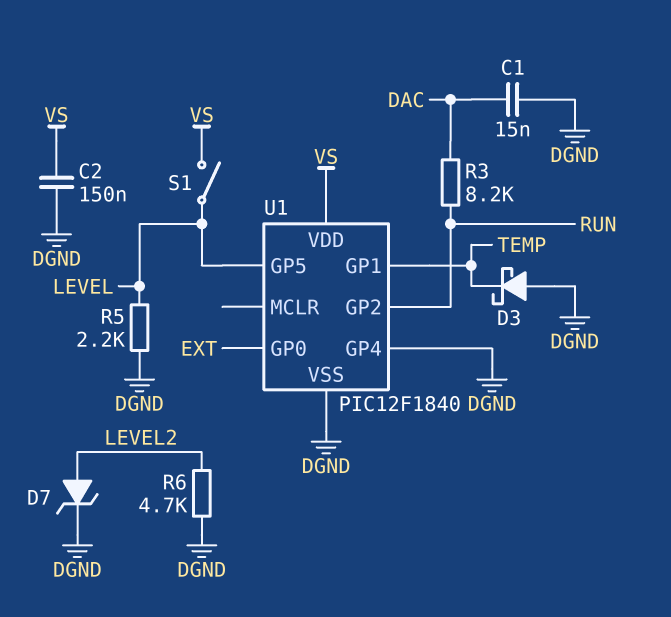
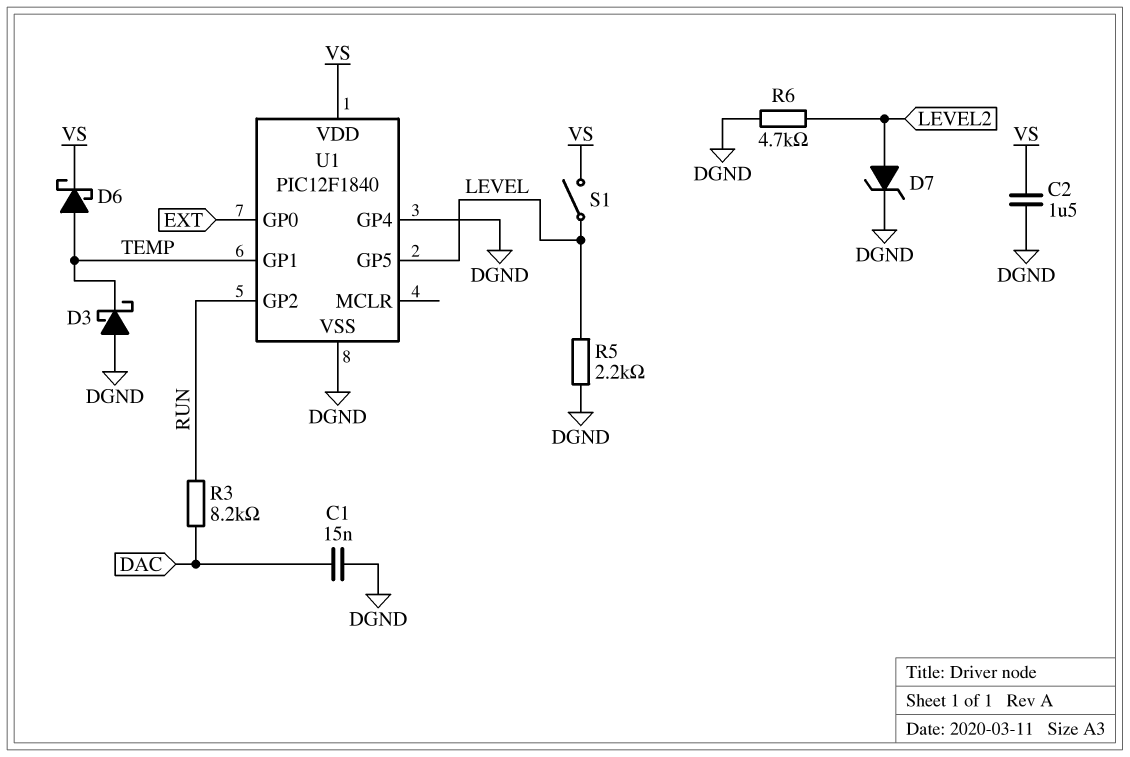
C2: 150nF (DGND, VS) -> 1.5uF (DGND, VS)
D6: none -> schottky (A TEMP, K VS)

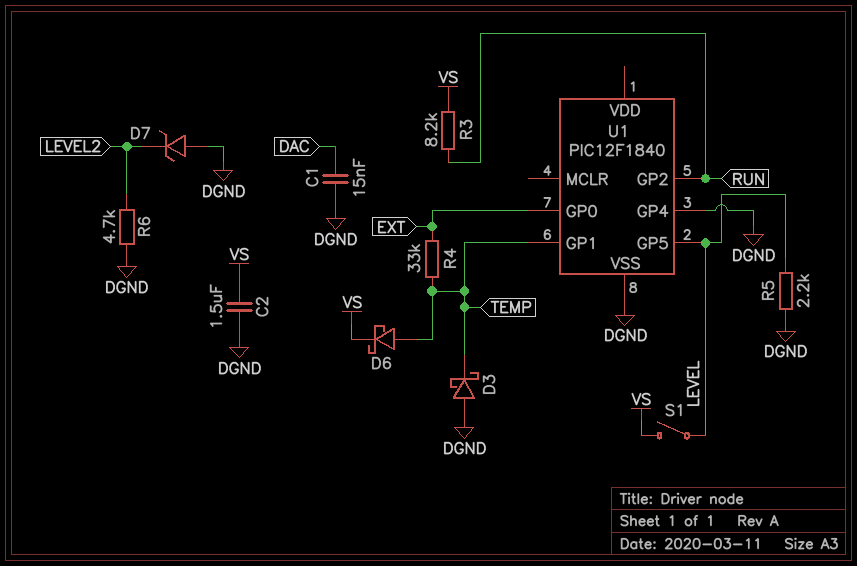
D7: zener (A LEVEL2, K DGND) -> zener (A DGND, K LEVEL2)
R3: 8.2k (DAC, RUN) -> 8.2k (RUN, VS)
R4: none -> 33k (EXT, TEMP)
U1 pin VDD: VS -> none

